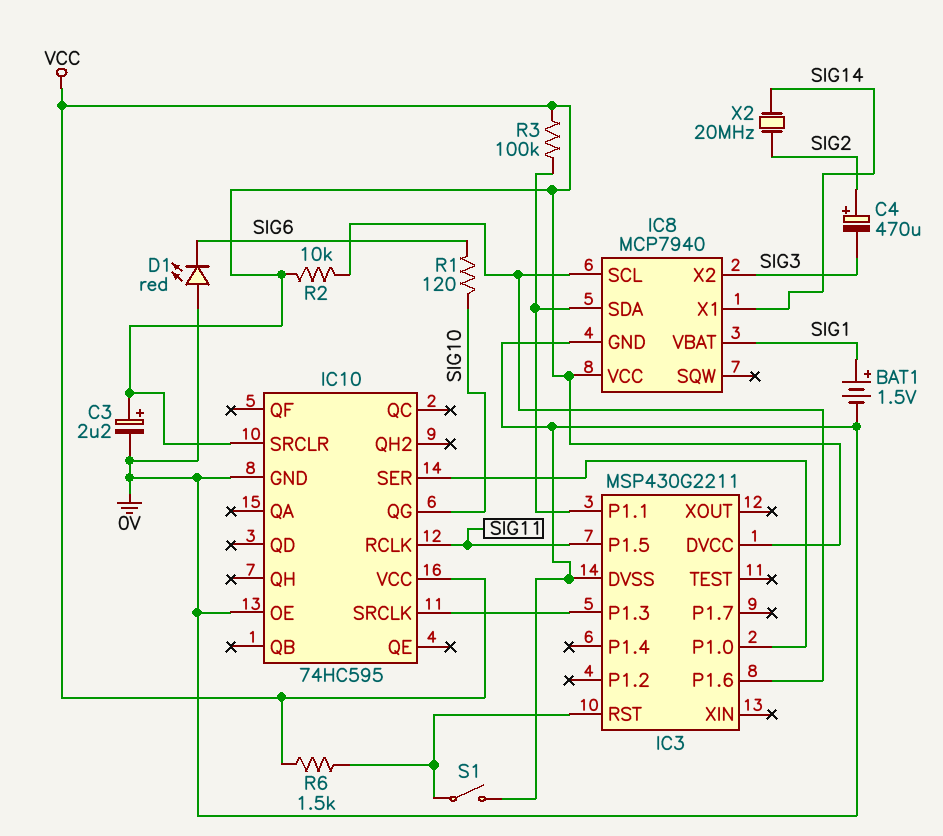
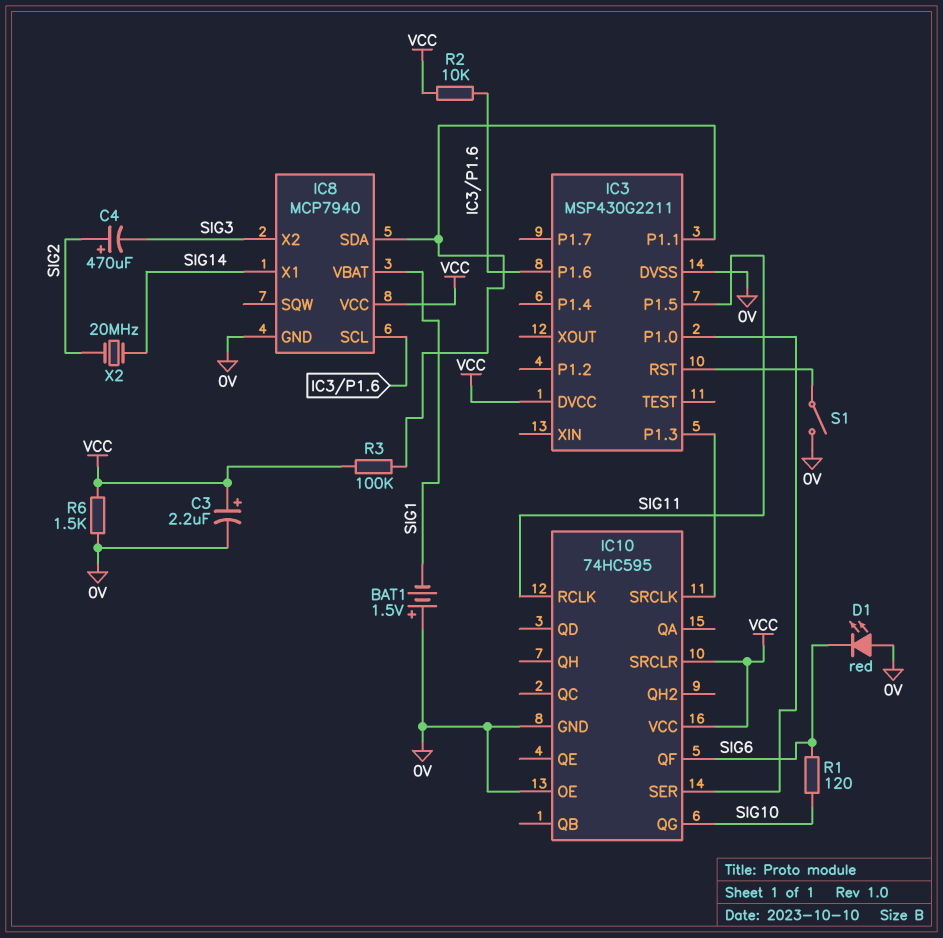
BAT1: 1.5V (plus SIG1, minus 0V) -> 1.5V (plus 0V, minus SIG1)
IC10 pin QF: none -> SIG6
R6: 1.5k (IC3/RST, VCC) -> 1.5k (0V, VCC)

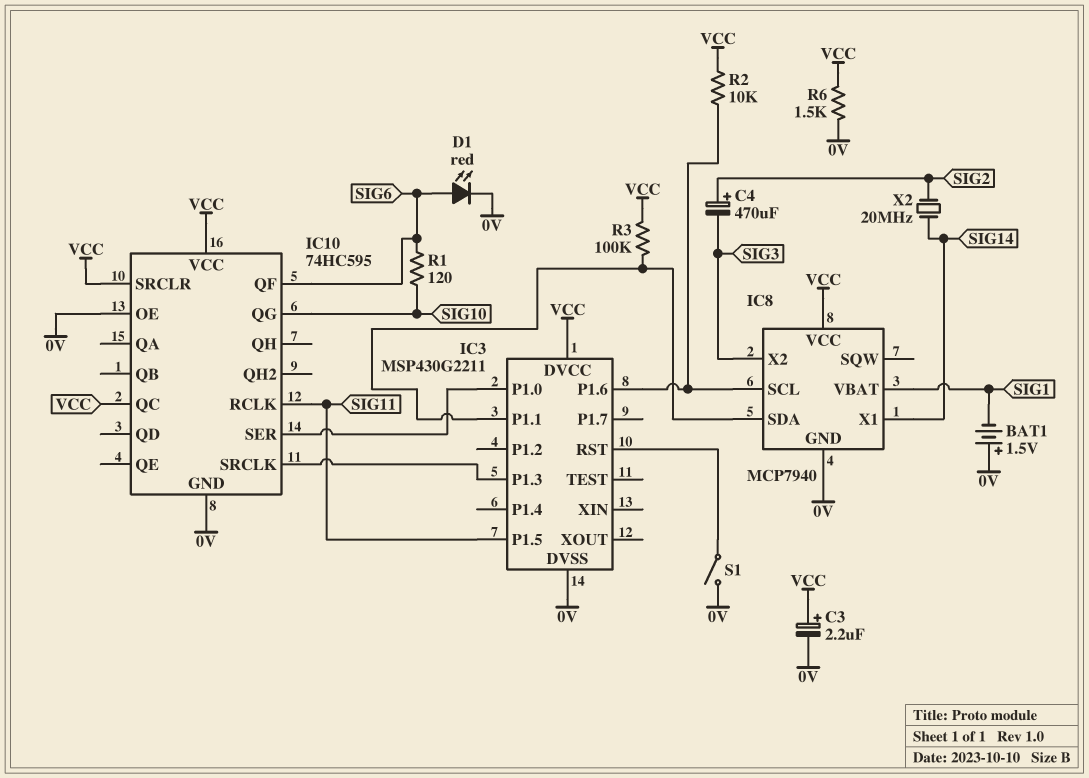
D1: LED red (A 0V, K SIG6) -> LED red (A SIG6, K 0V)
IC10 pin QC: none -> VCC

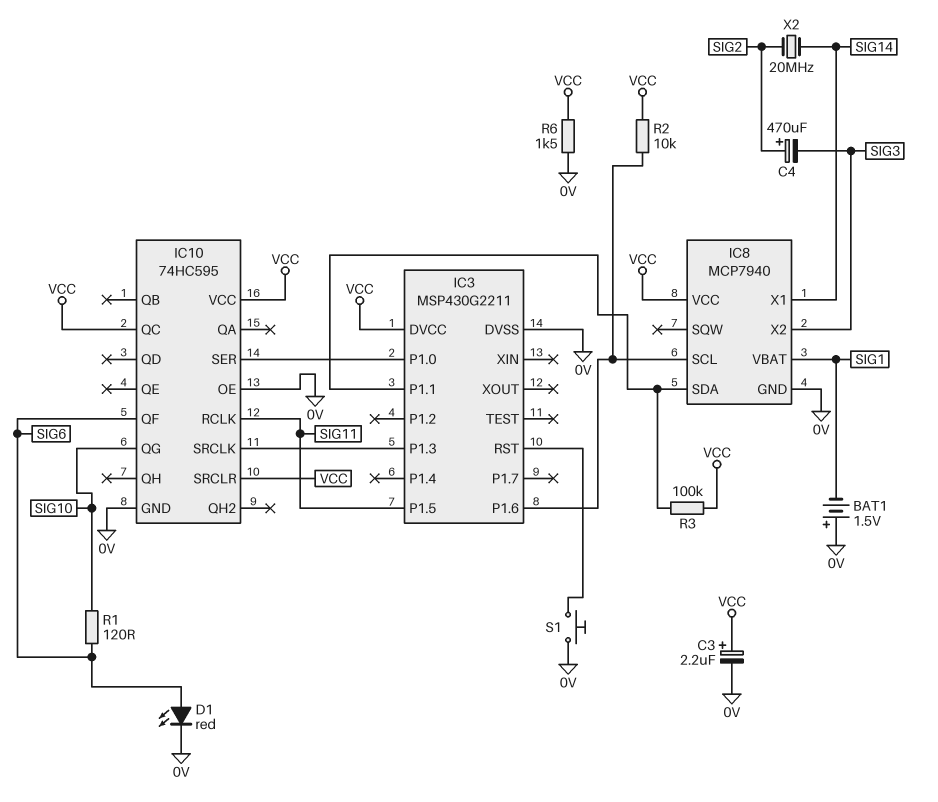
S1: switch (0V, IC3/RST) -> button (0V, IC3/RST)

